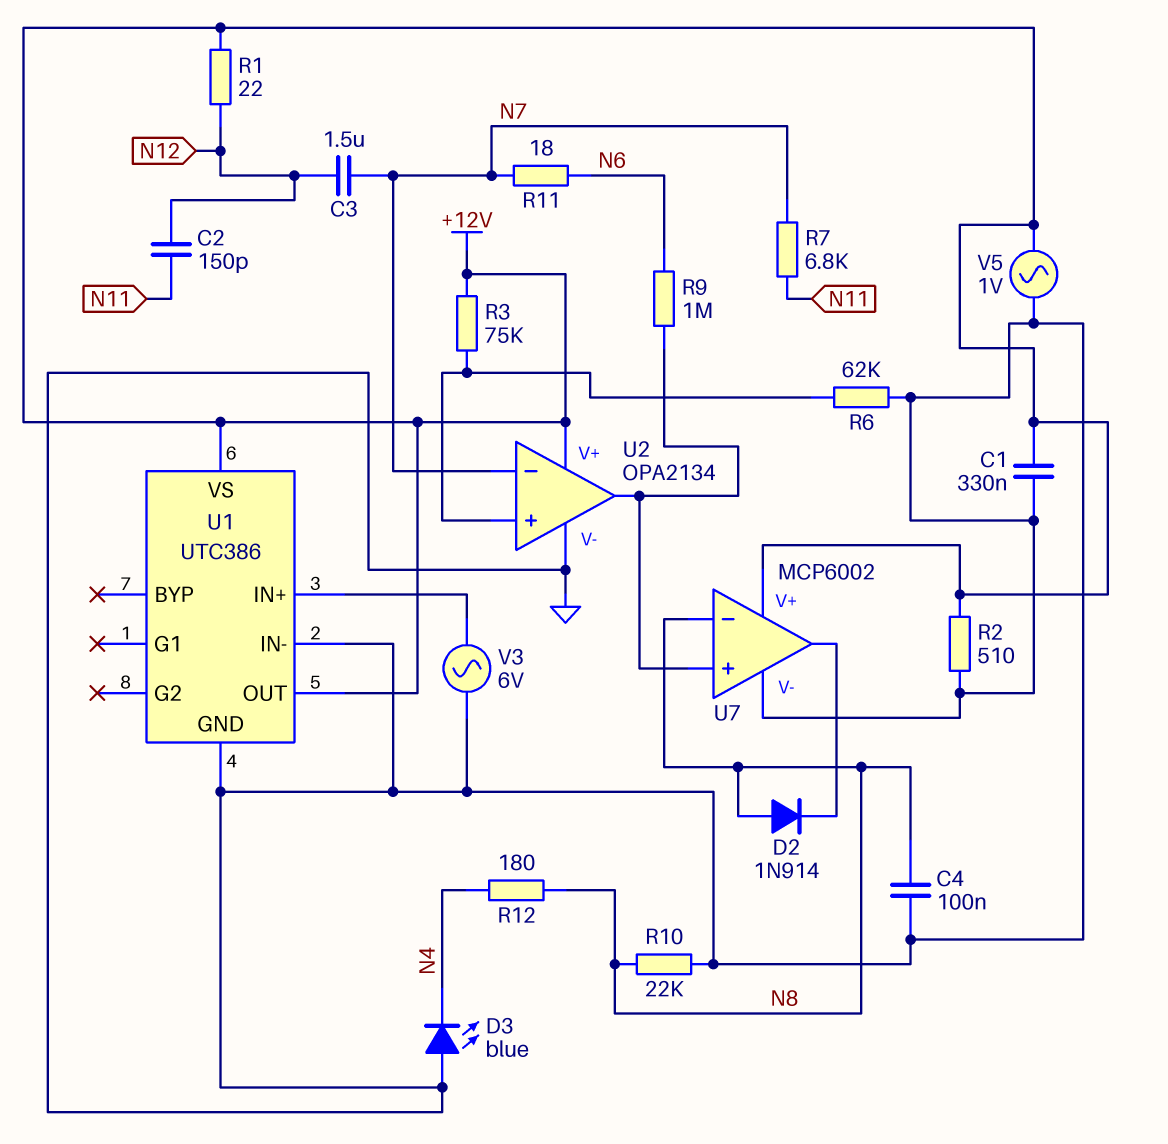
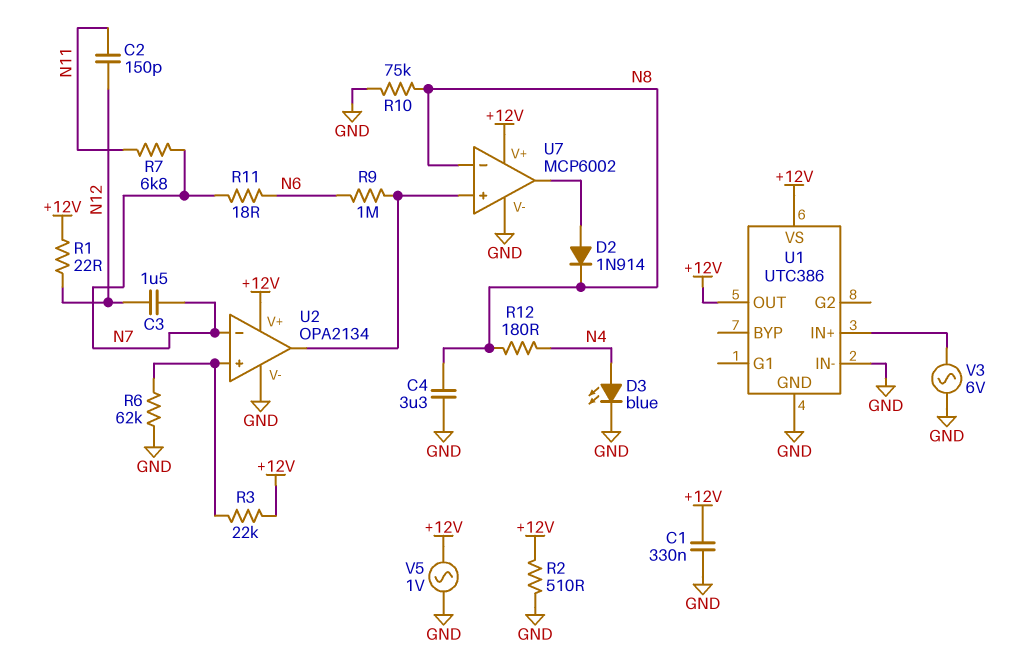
C4: 100nF (GND, N8) -> 3.3uF (GND, N8)
D2: diode 1N914 (A N8, K U7/out) -> diode 1N914 (A U7/out, K N8)
D3: LED blue (A GND, K N4) -> LED blue (A N4, K GND)
R3: 75k (+12V, U2/in+) -> 22k (+12V, U2/in+)
R10: 22k (GND, N8) -> 75k (GND, N8)

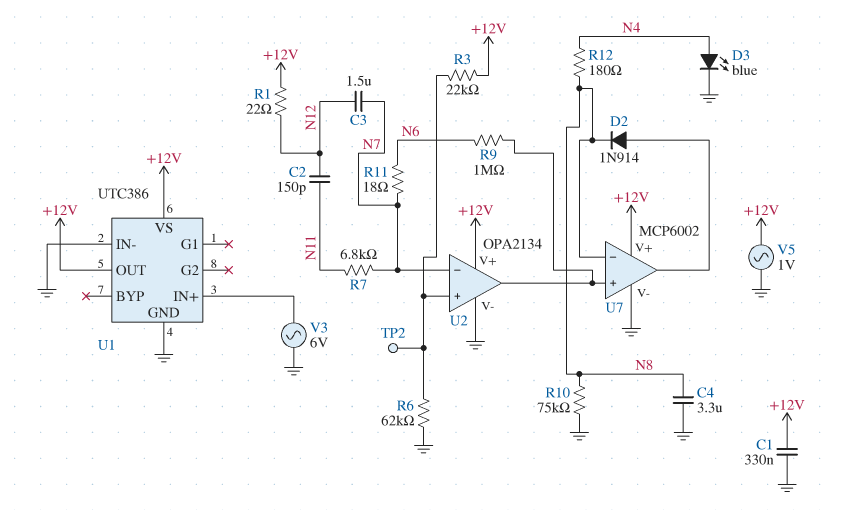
R2: 510 (+12V, GND) -> none
TP2: none -> test point (U2/in+)

